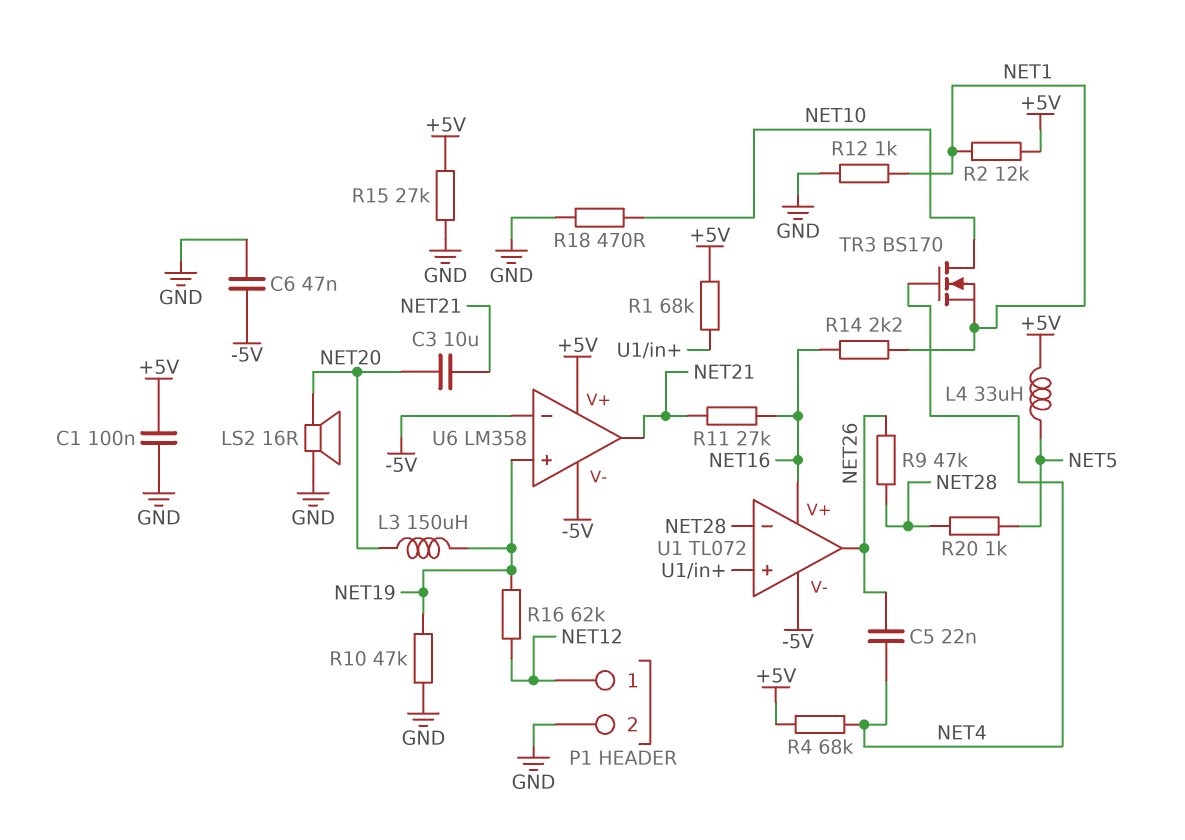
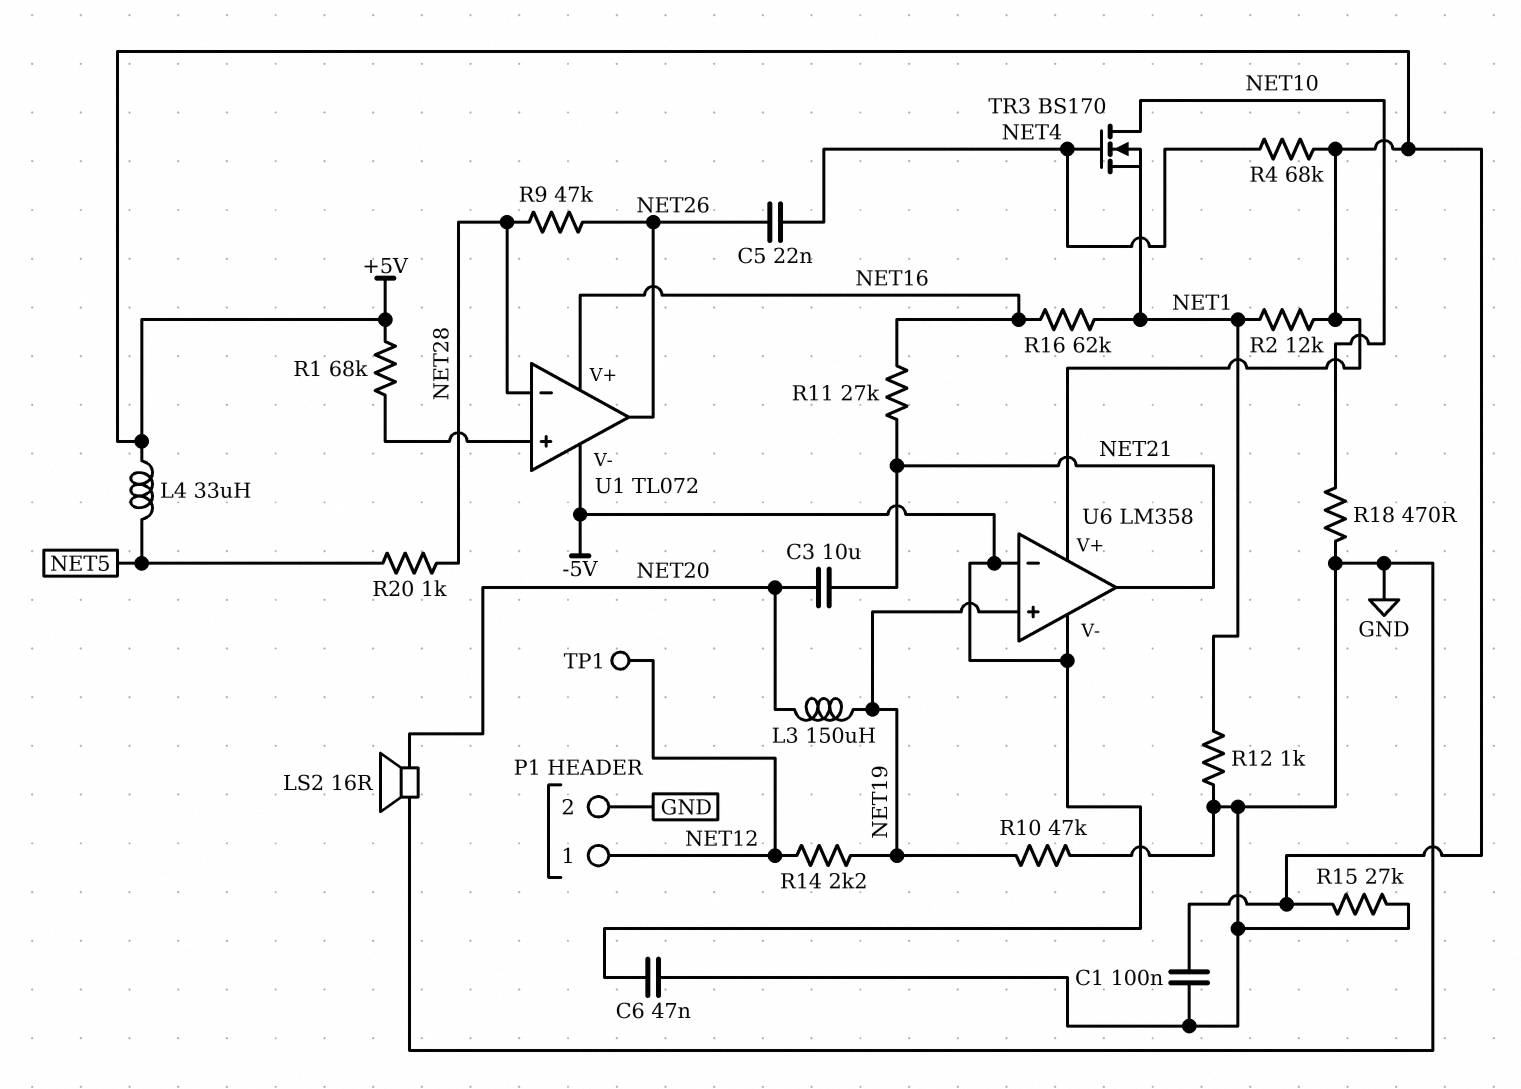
R14: 2.2k (NET1, NET16) -> 2.2k (NET12, NET19)
R16: 62k (NET12, NET19) -> 62k (NET1, NET16)
TP1: none -> test point (NET12)

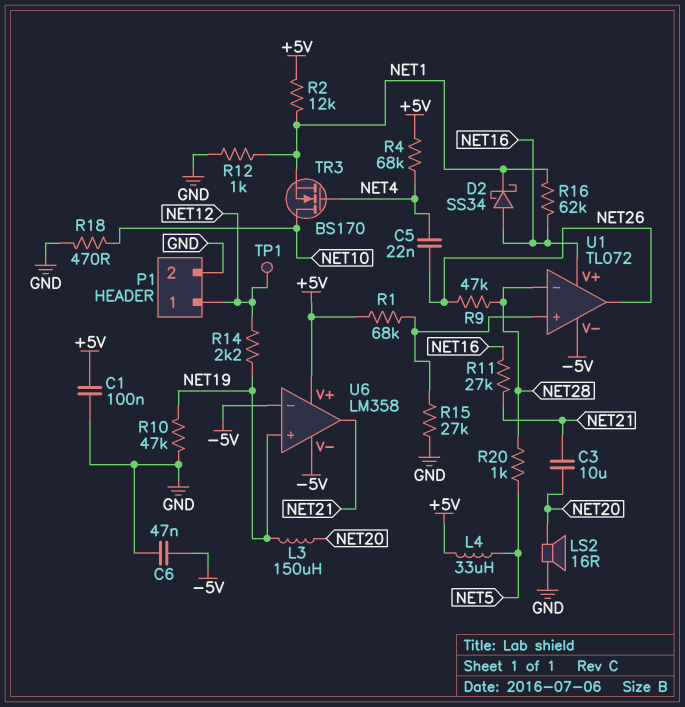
D2: none -> schottky SS34 (A NET16, K NET1)
R15: 27k (+5V, GND) -> 27k (GND, U1/in+)

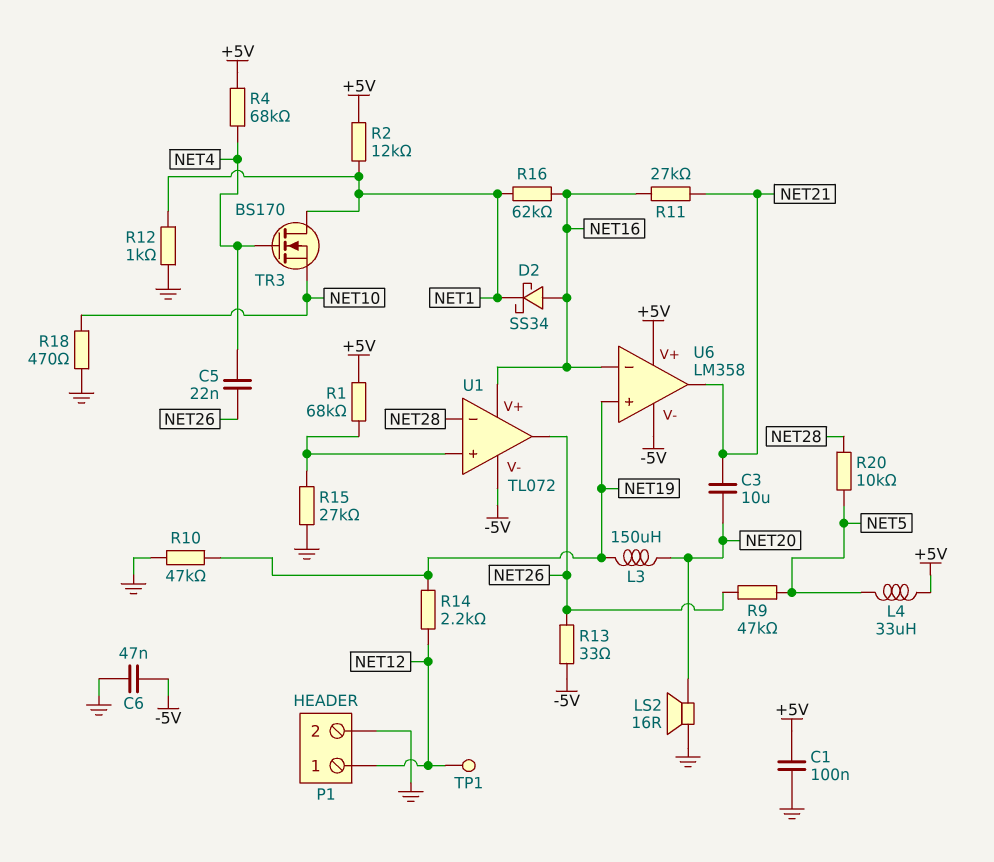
R9: 47k (NET26, NET28) -> 47k (NET5, NET26)
R13: none -> 33 (-5V, NET26)
R20: 1k (NET5, NET28) -> 10k (NET5, NET28)
TR3: NMOS BS170 (G NET4, D NET10, S NET1) -> NMOS BS170 (G NET4, D NET1, S NET10)
U6 pin in-: -5V -> NET16

